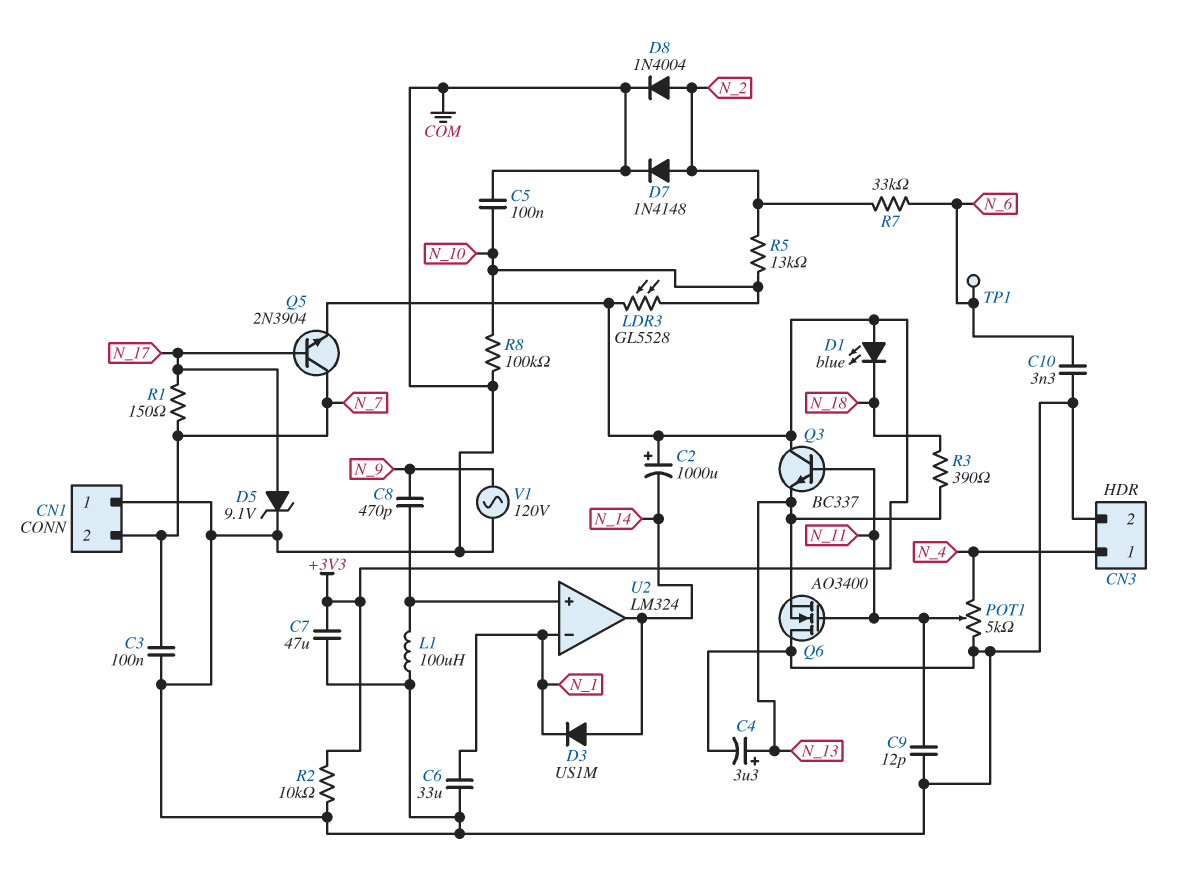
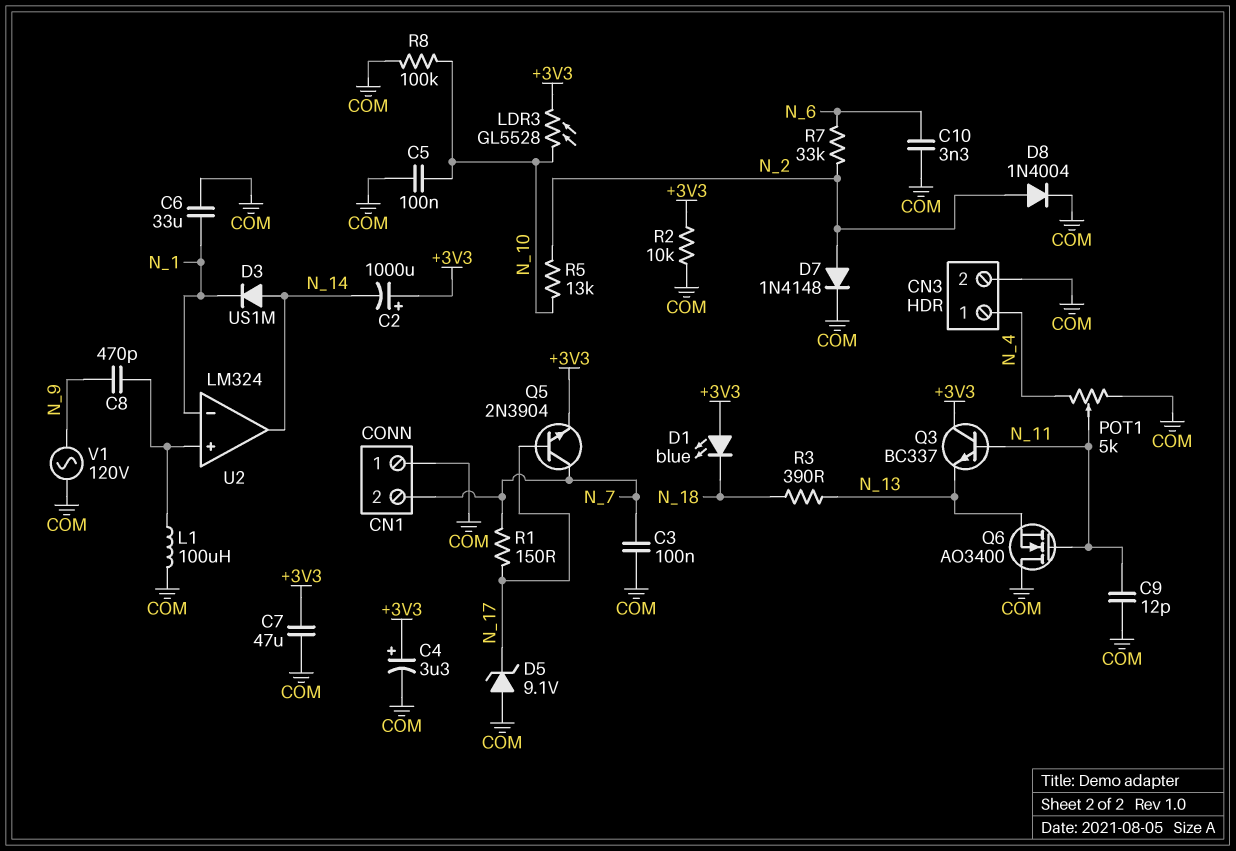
C4: 3.3uF (plus N_13, minus COM) -> 3.3uF (plus +3V3, minus COM)
D5: zener 9.1V (A N_17, K COM) -> zener 9.1V (A COM, K N_17)
TP1: test point (N_6) -> none

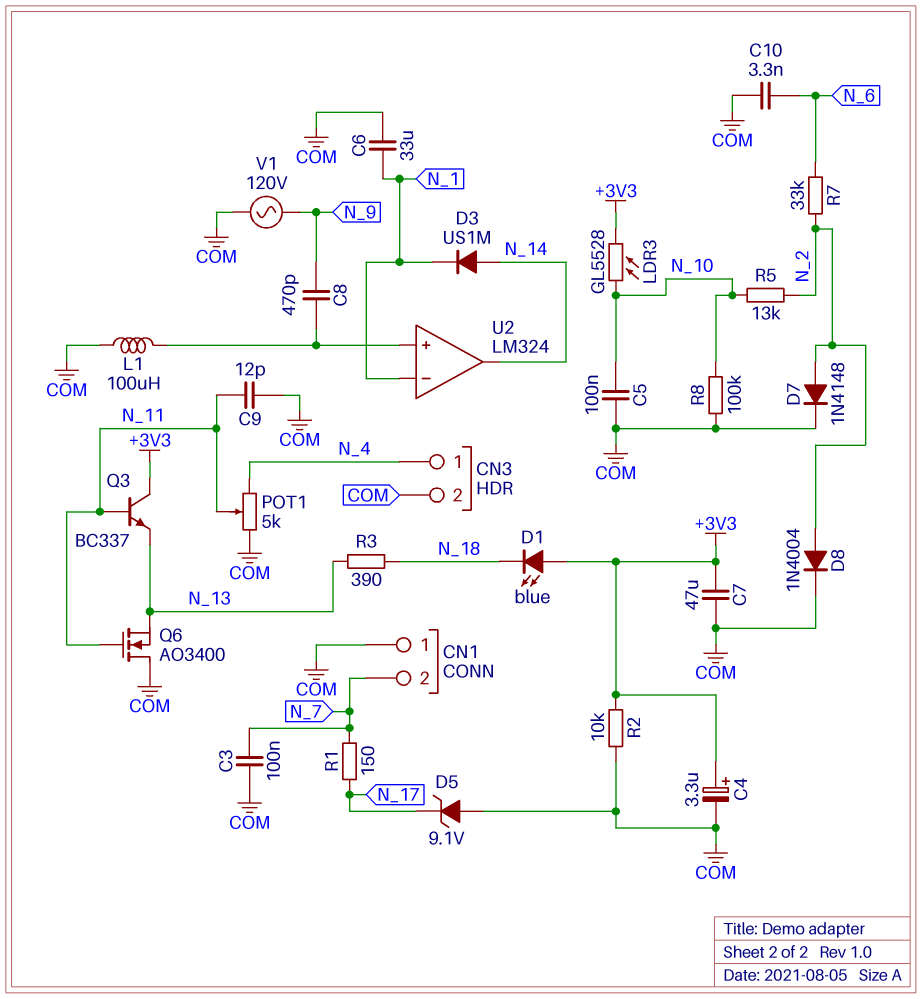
C2: 1000uF (plus +3V3, minus N_14) -> none
Q5: NPN 2N3904 (B N_17, C N_7, E +3V3) -> none

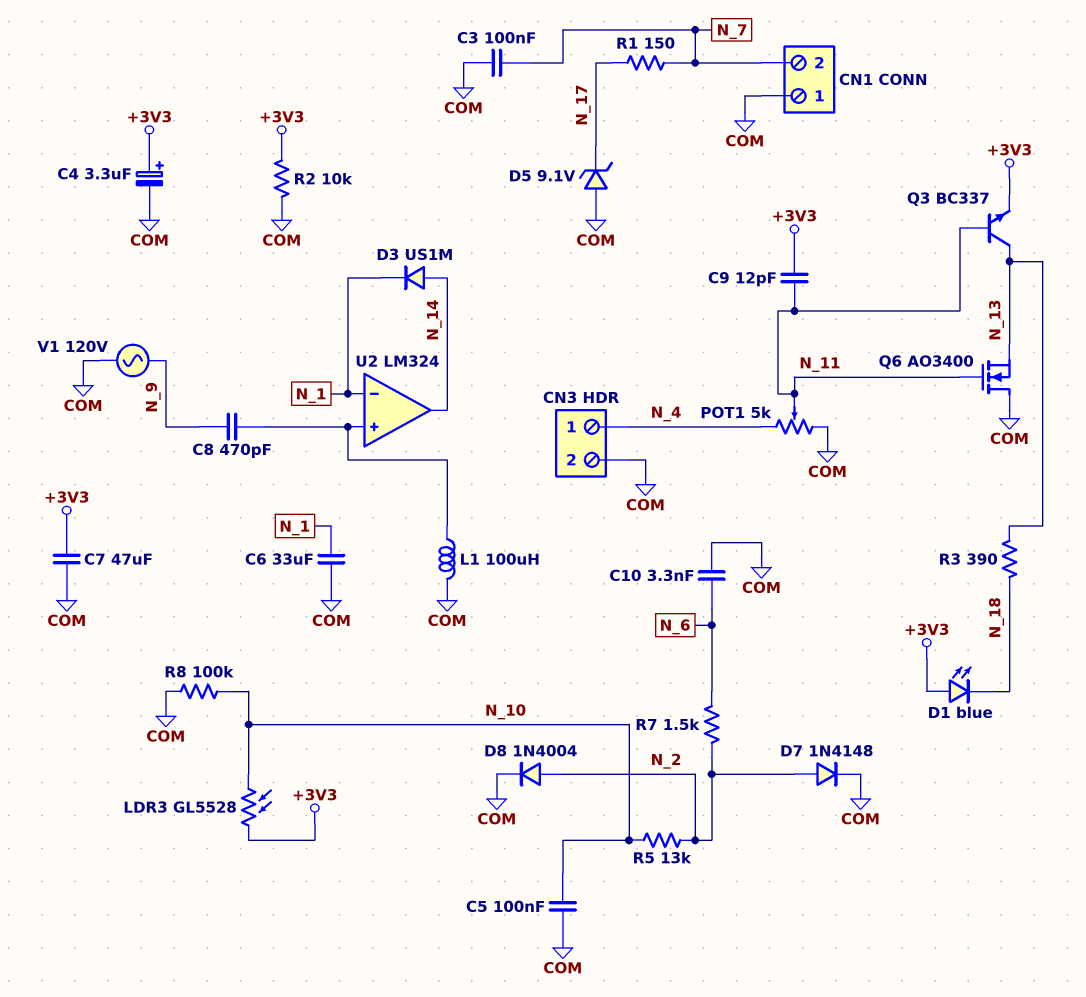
C9: 12pF (COM, N_11) -> 12pF (+3V3, N_11)
Q3: NPN BC337 (B N_11, C +3V3, E N_13) -> NPN BC337 (B N_11, C N_13, E +3V3)
R7: 33k (N_2, N_6) -> 1.5k (N_2, N_6)

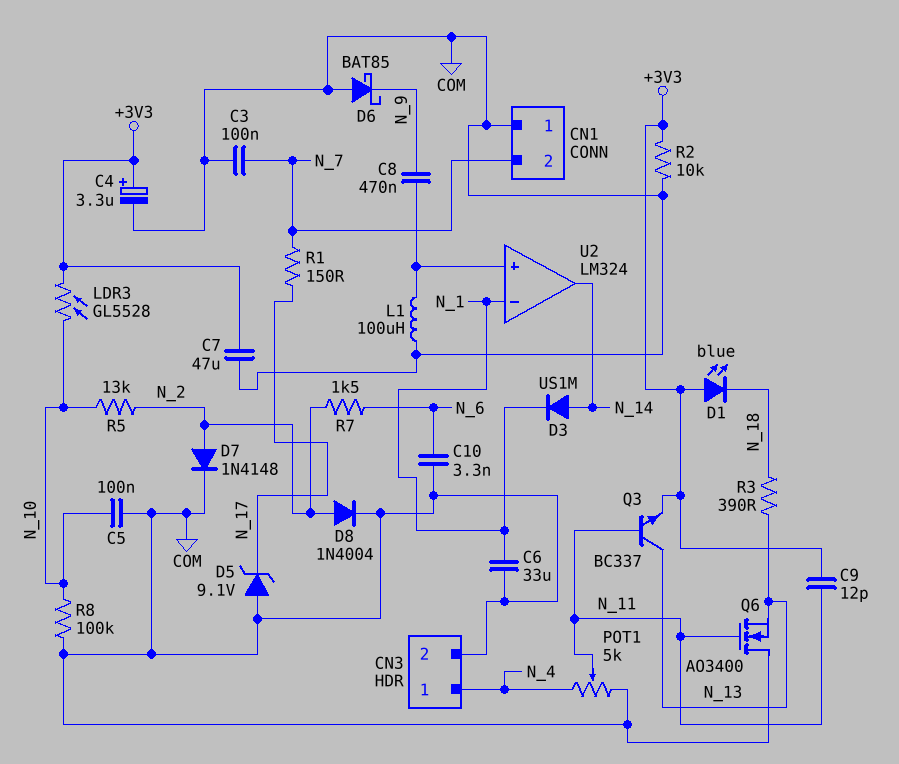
C8: 470pF (N_9, U2/in+) -> 470nF (N_9, U2/in+)
D6: none -> schottky BAT85 (A COM, K N_9)
V1: AC 120V (COM, N_9) -> none

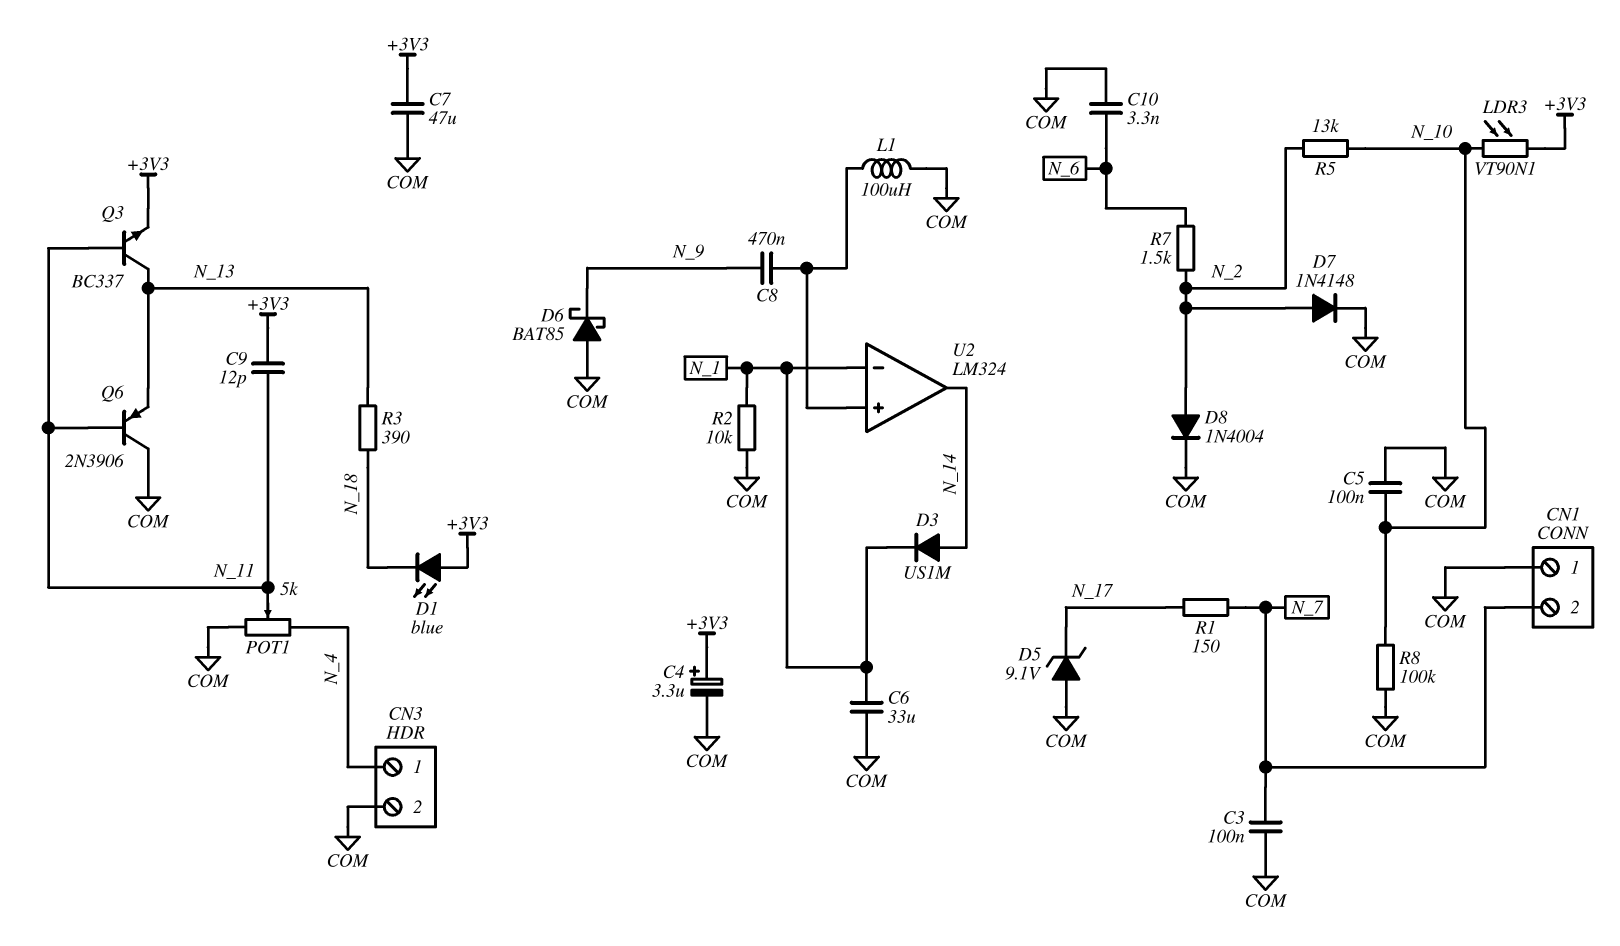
LDR3: GL5528 (+3V3, N_10) -> VT90N1 (+3V3, N_10)
Q6: NMOS AO3400 (G N_11, D COM, S N_13) -> PNP 2N3906 (B N_11, C COM, E N_13)
R2: 10k (+3V3, COM) -> 10k (COM, N_1)

